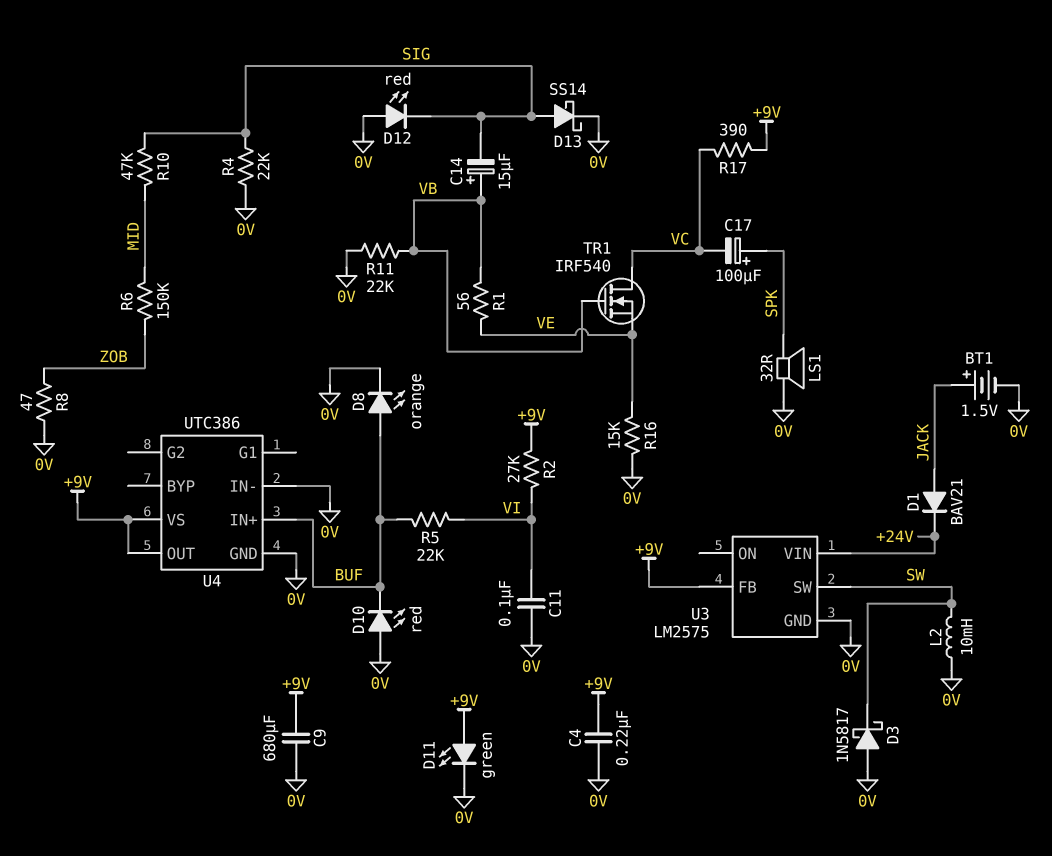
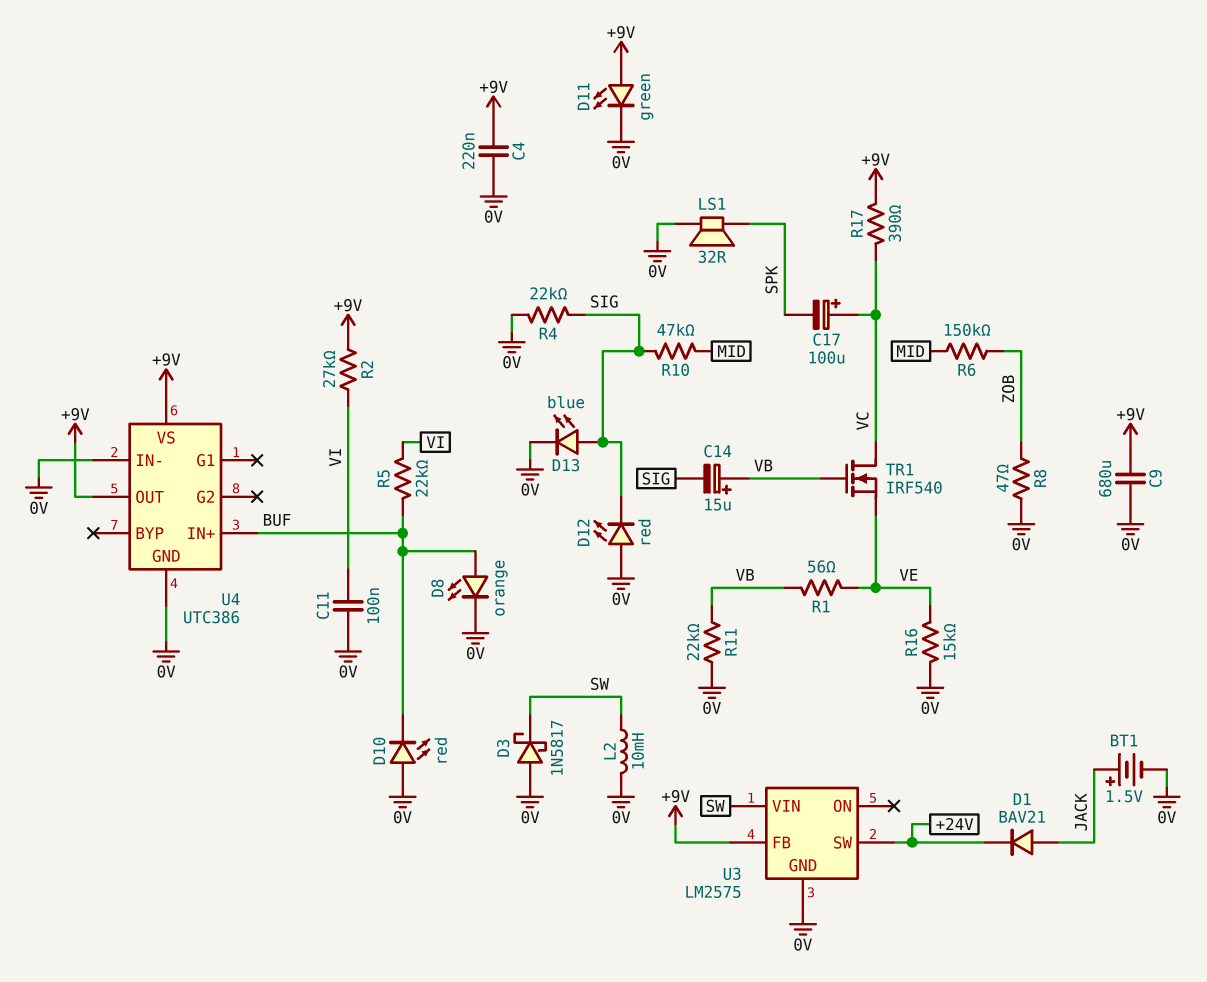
C17: 100uF (plus SPK, minus VC) -> 100uF (plus VC, minus SPK)
D13: schottky SS14 (A SIG, K 0V) -> LED blue (A SIG, K 0V)
U3 pin SW: SW -> +24V
U3 pin VIN: +24V -> SW

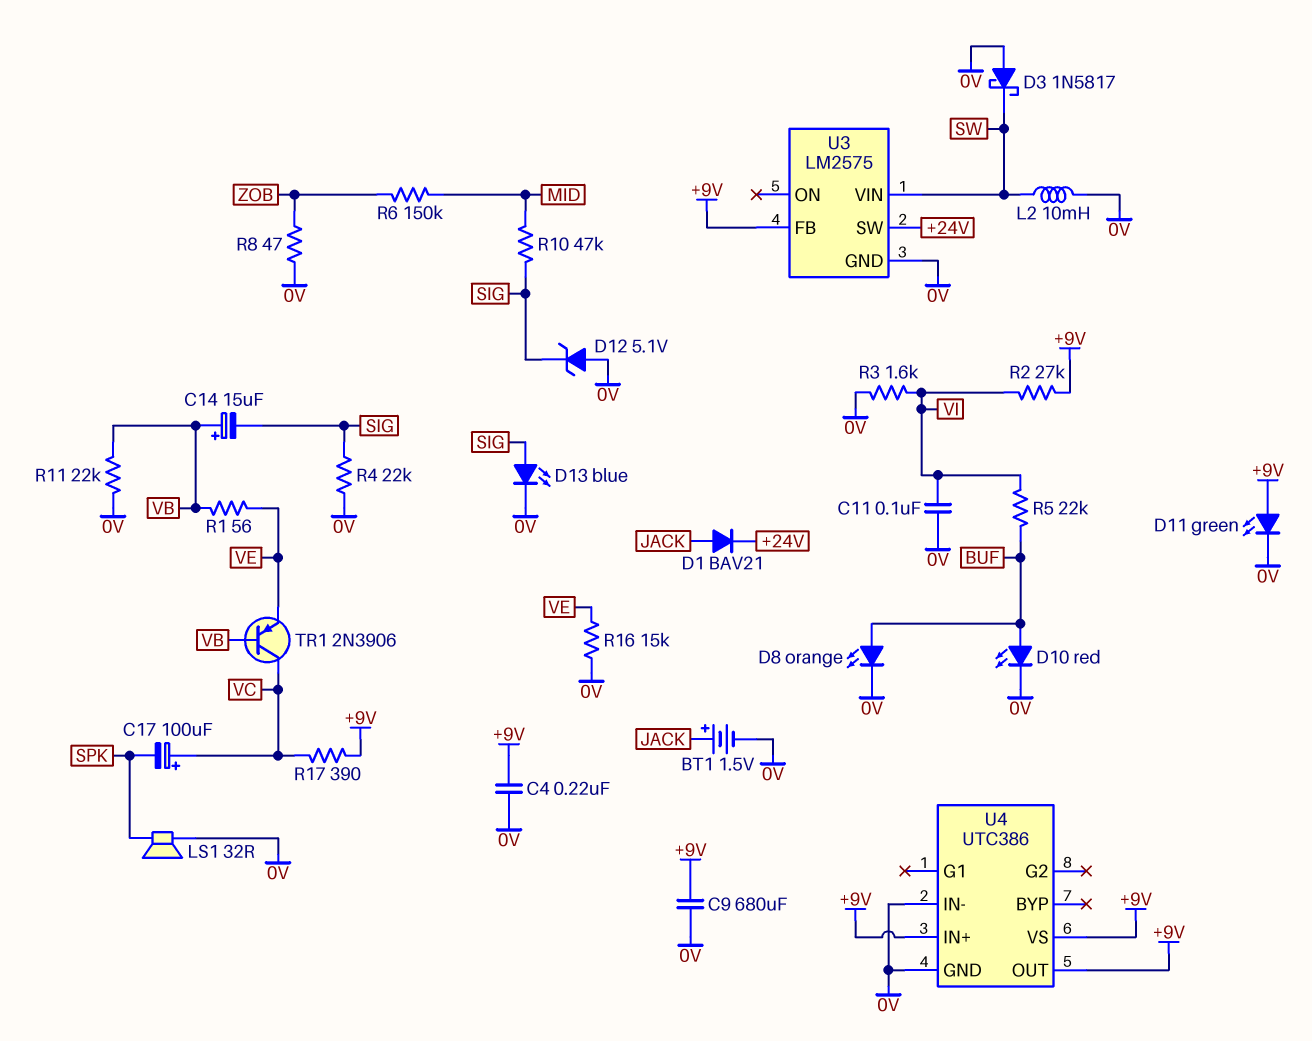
D10: LED red (A 0V, K BUF) -> LED red (A BUF, K 0V)
D12: LED red (A 0V, K SIG) -> zener 5.1V (A 0V, K SIG)
R3: none -> 1.6k (0V, VI)
TR1: NMOS IRF540 (G VB, D VC, S VE) -> PNP 2N3906 (B VB, C VC, E VE)
U4 pin IN+: BUF -> +9V

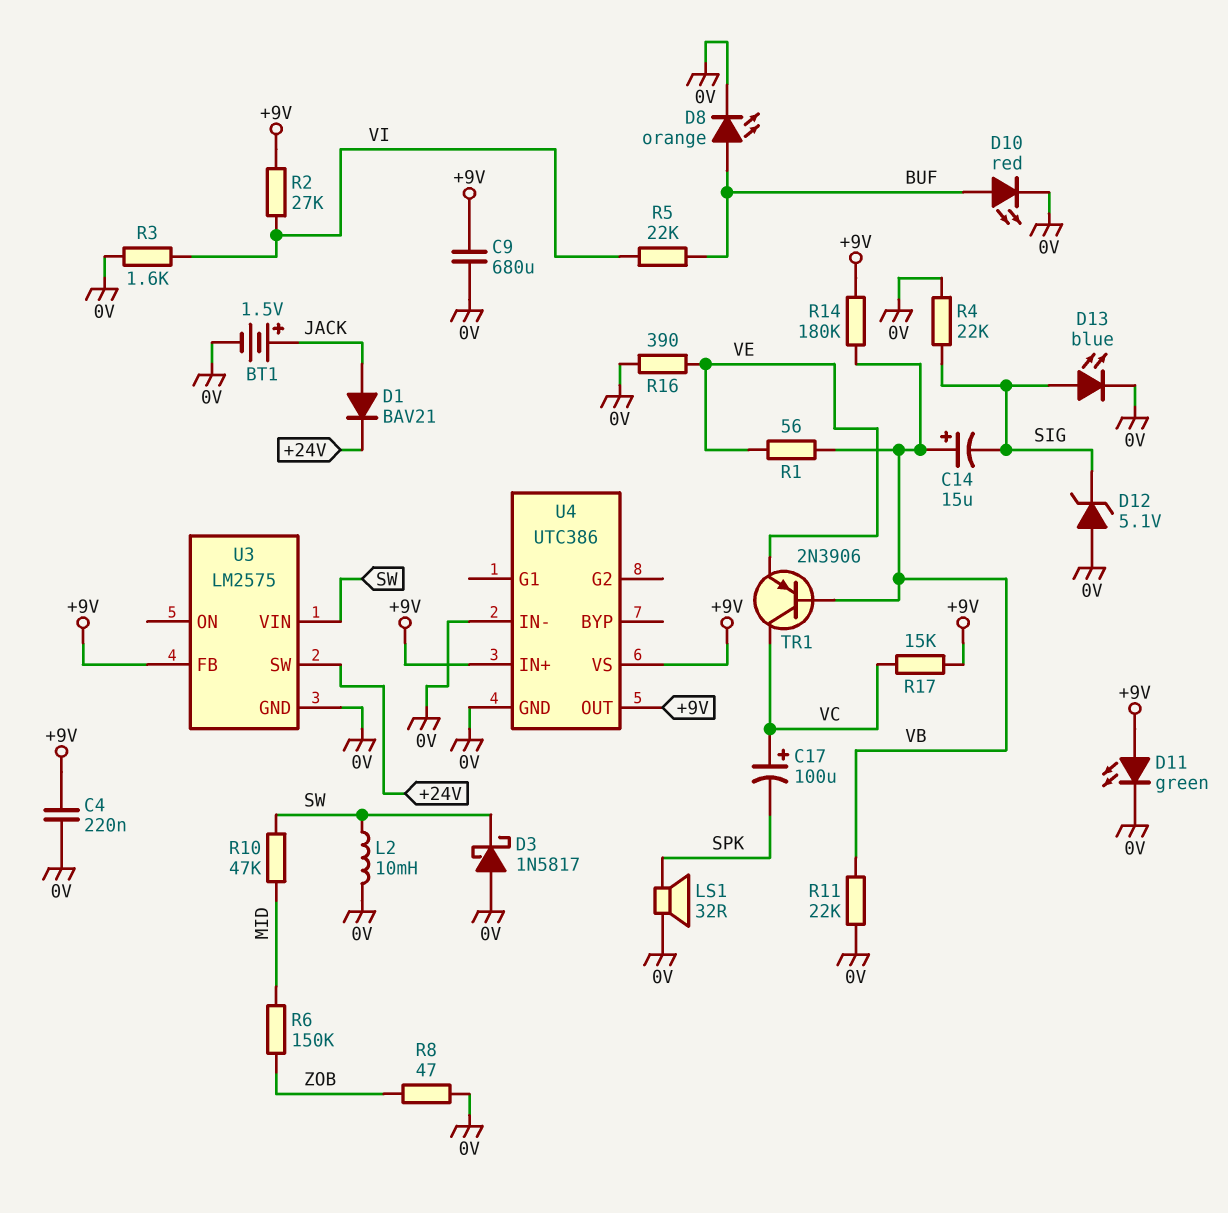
C11: 100nF (0V, VI) -> none
R10: 47k (MID, SIG) -> 47k (MID, SW)
R14: none -> 180k (+9V, VB)
R16: 15k (0V, VE) -> 390 (0V, VE)
R17: 390 (+9V, VC) -> 15k (+9V, VC)

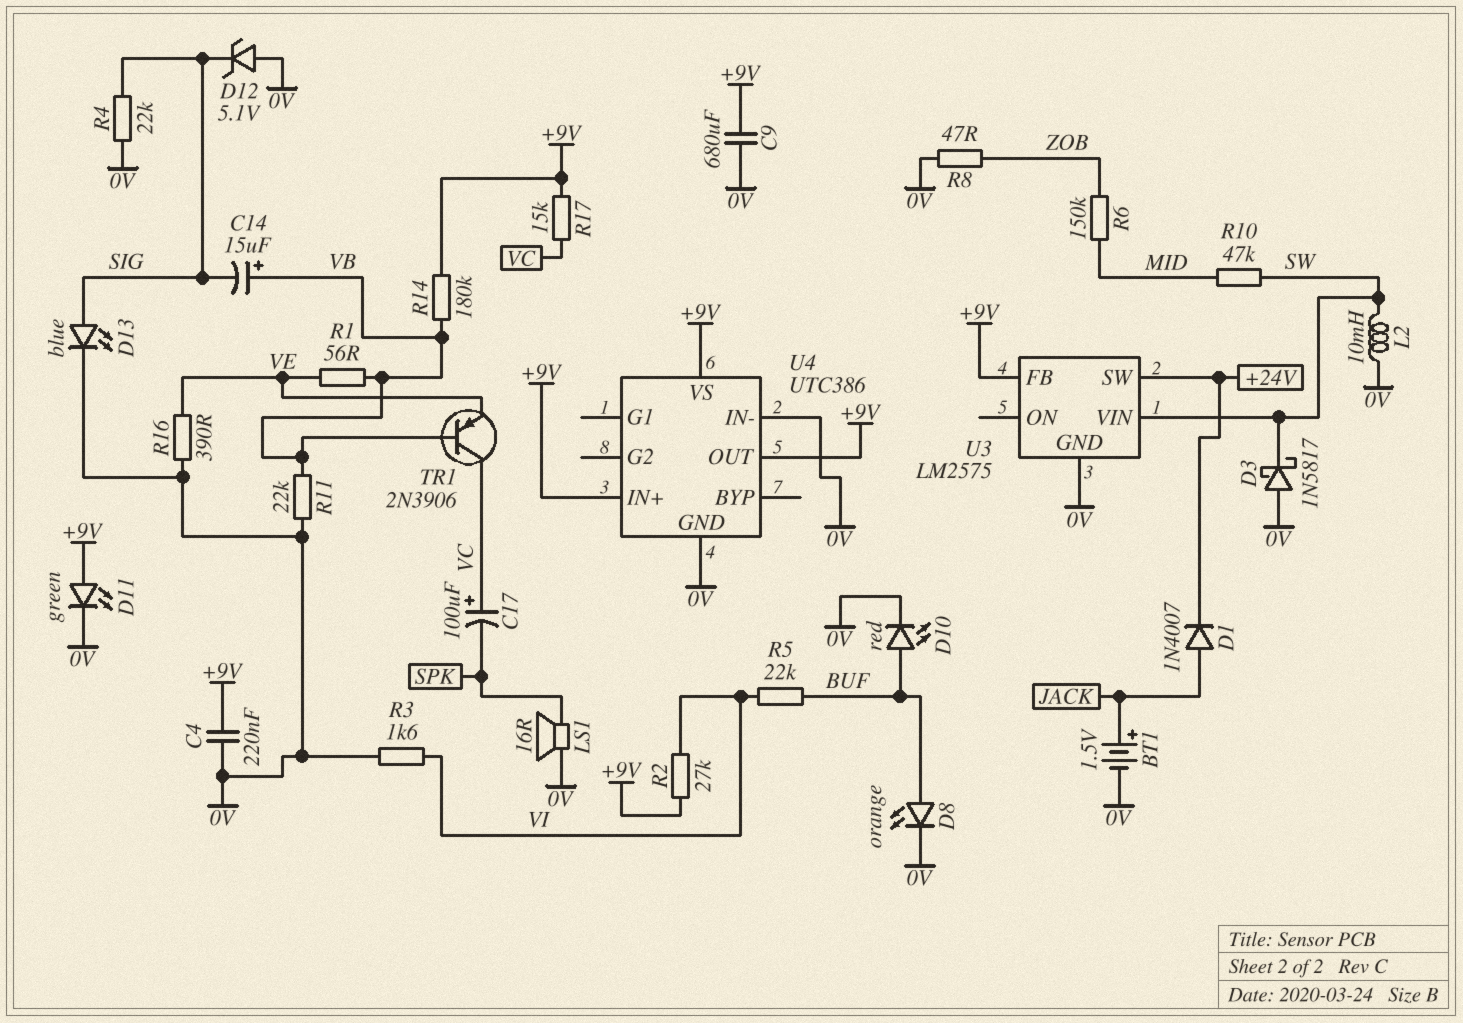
D1: diode BAV21 (A JACK, K +24V) -> diode 1N4007 (A JACK, K +24V)
LS1: speaker 32R (0V, SPK) -> speaker 16R (0V, SPK)

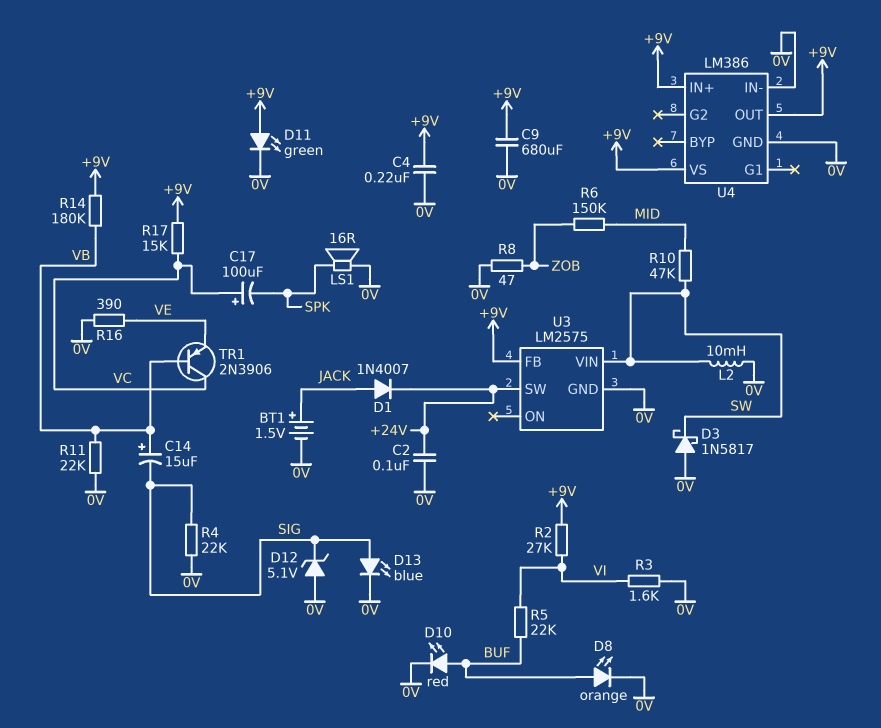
C2: none -> 100nF (+24V, 0V)
R1: 56 (VB, VE) -> none
U4: UTC386 -> LM386

